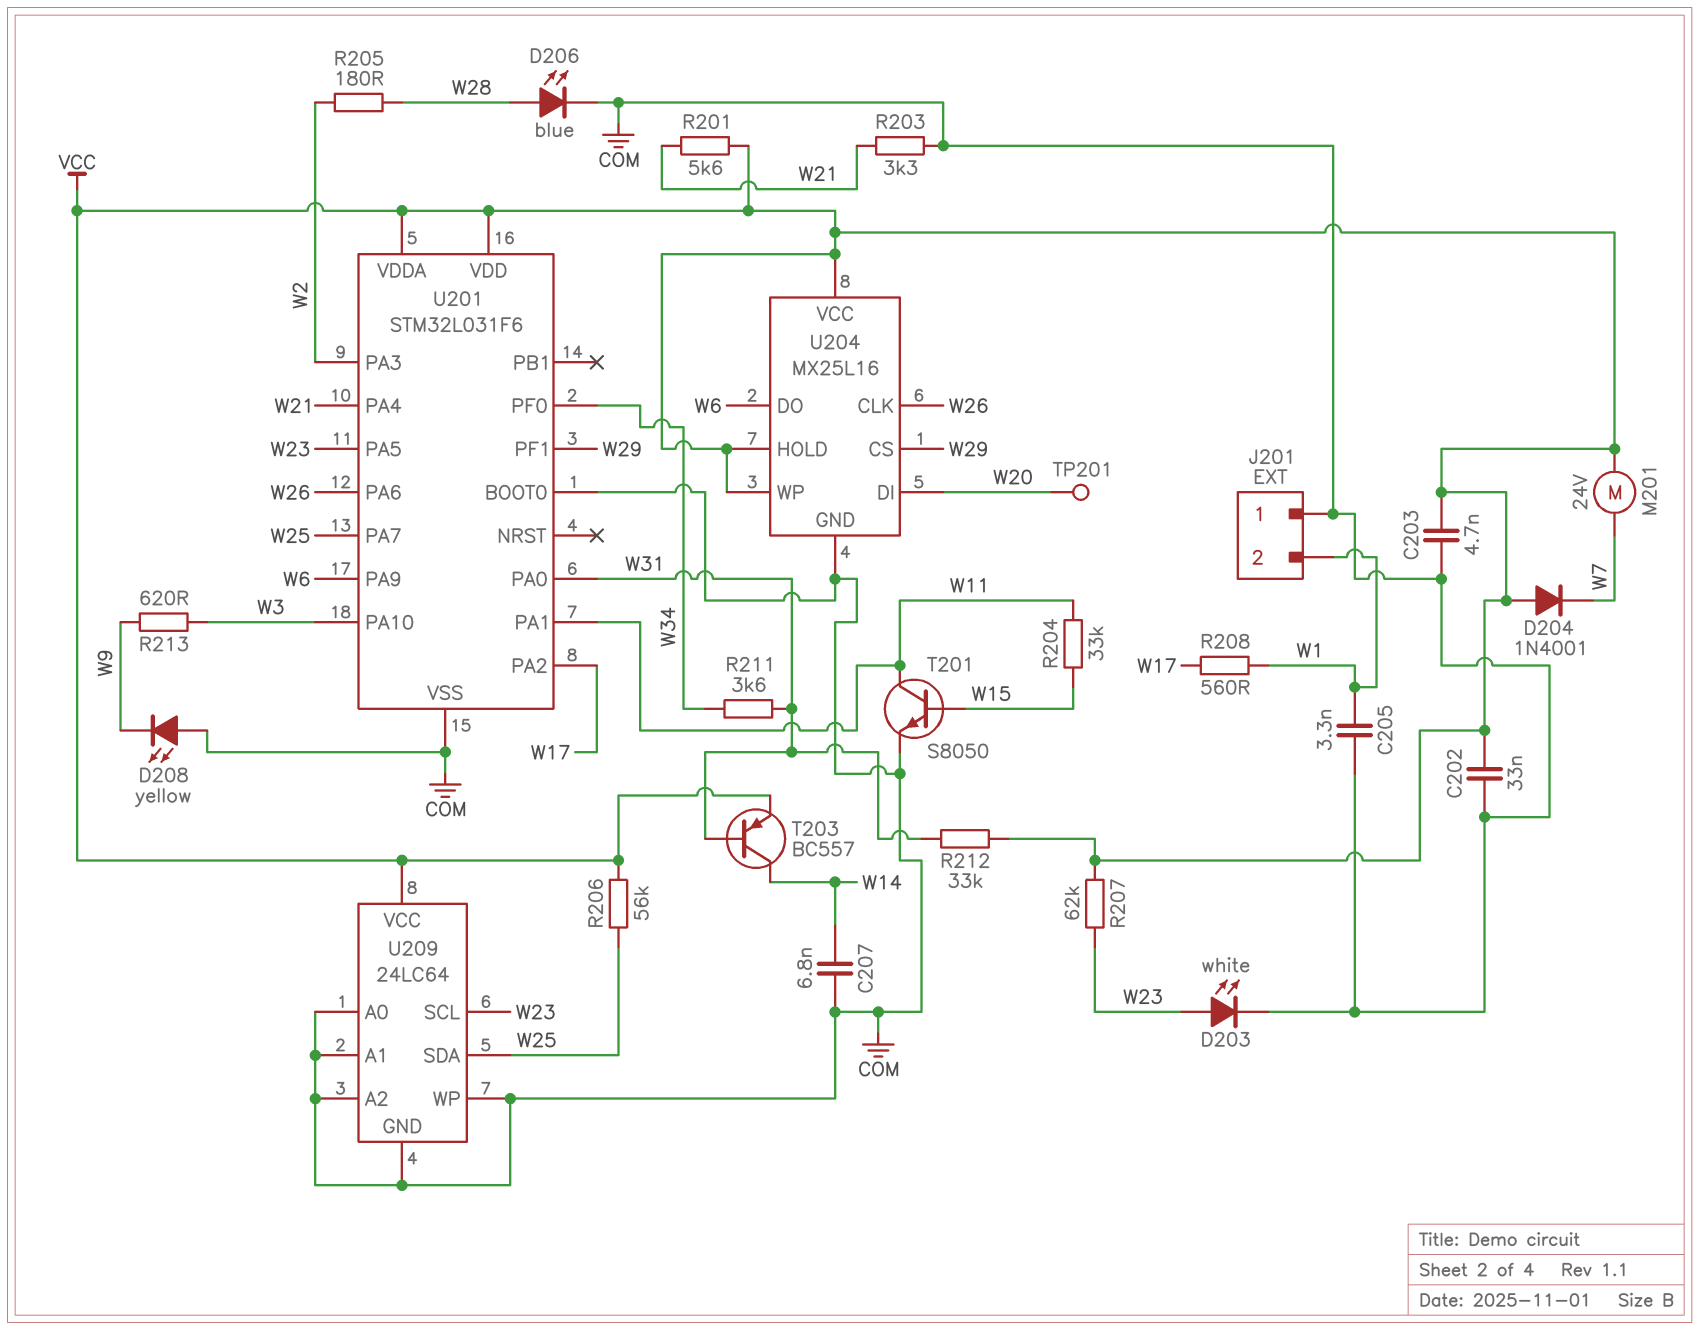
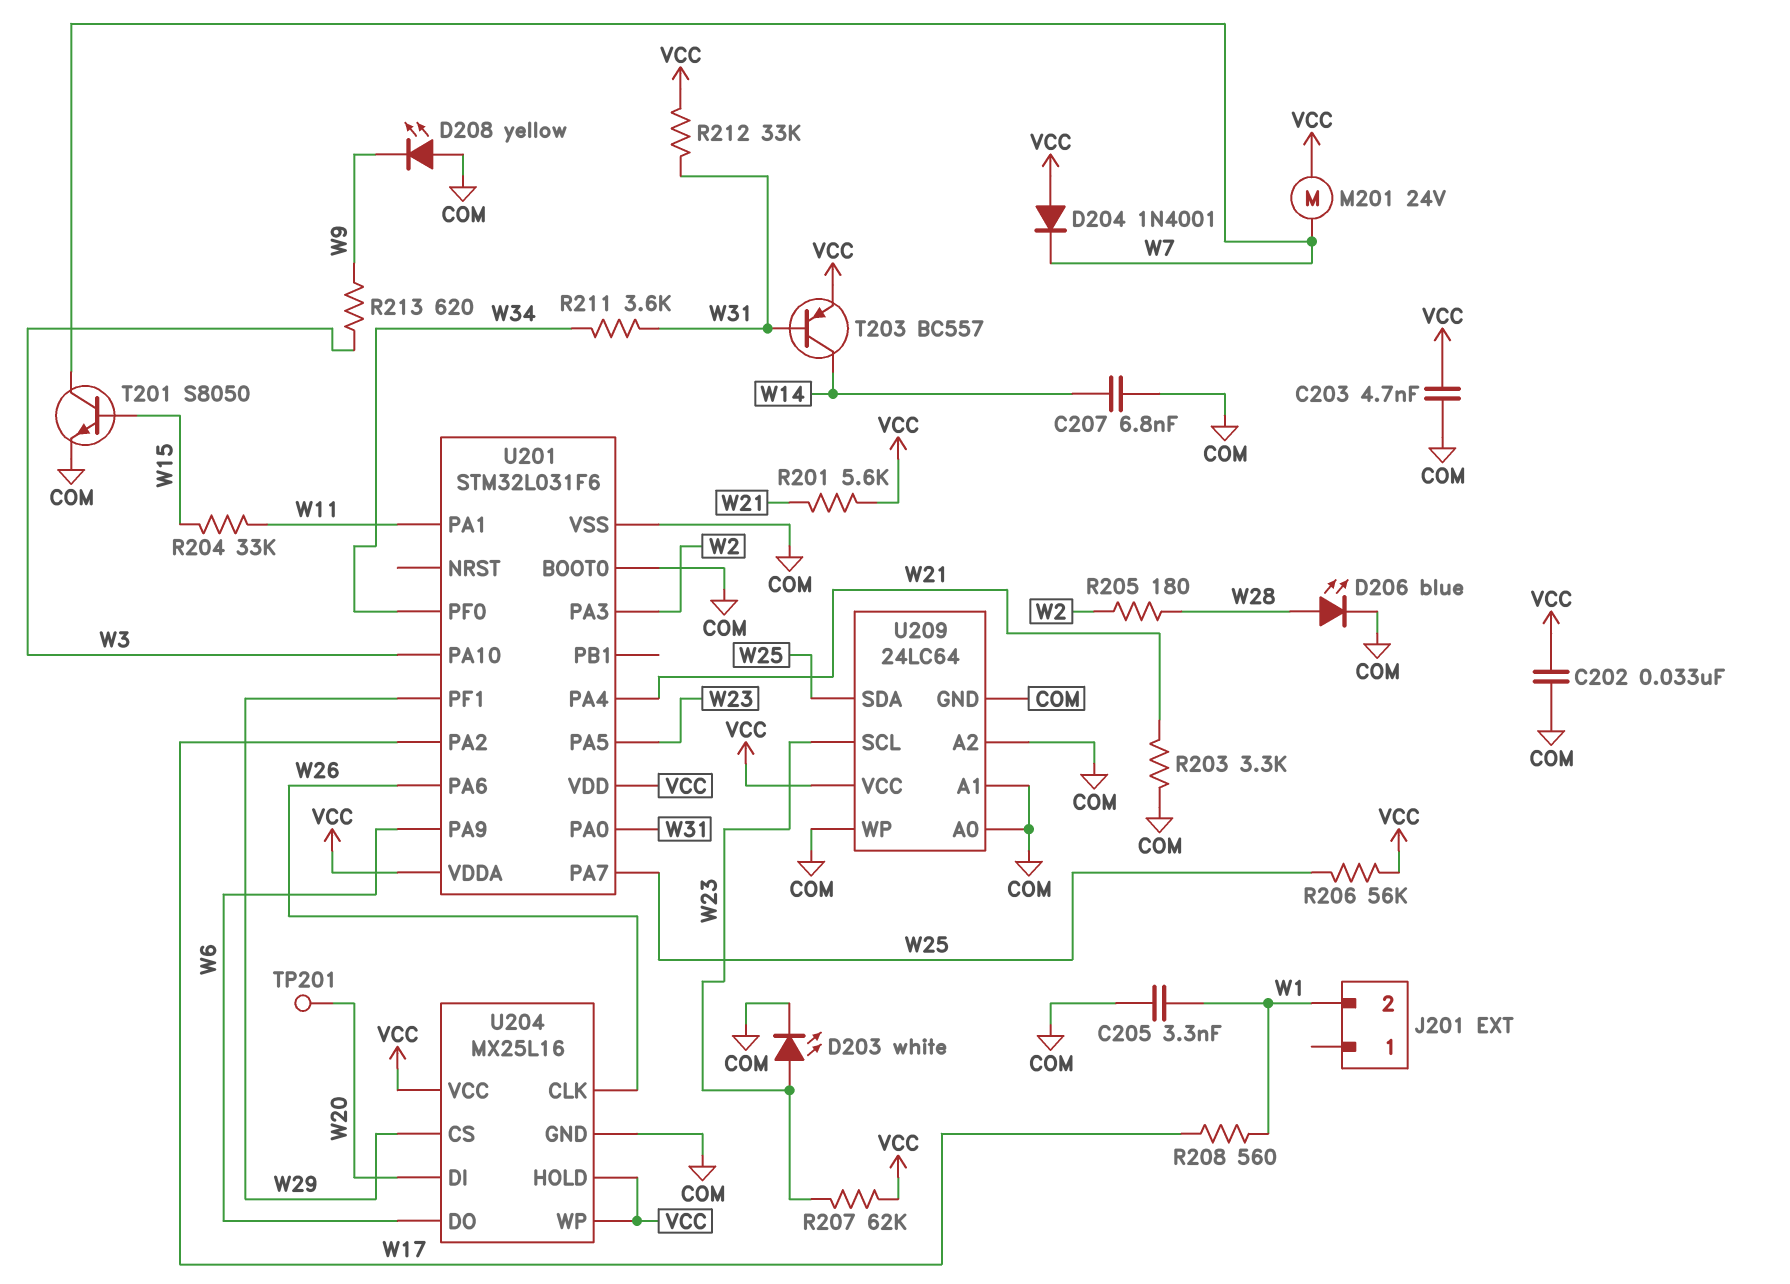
J201 pin 1: COM -> none
T201: NPN S8050 (B W15, C W11, E COM) -> NPN S8050 (B W15, C W7, E COM)

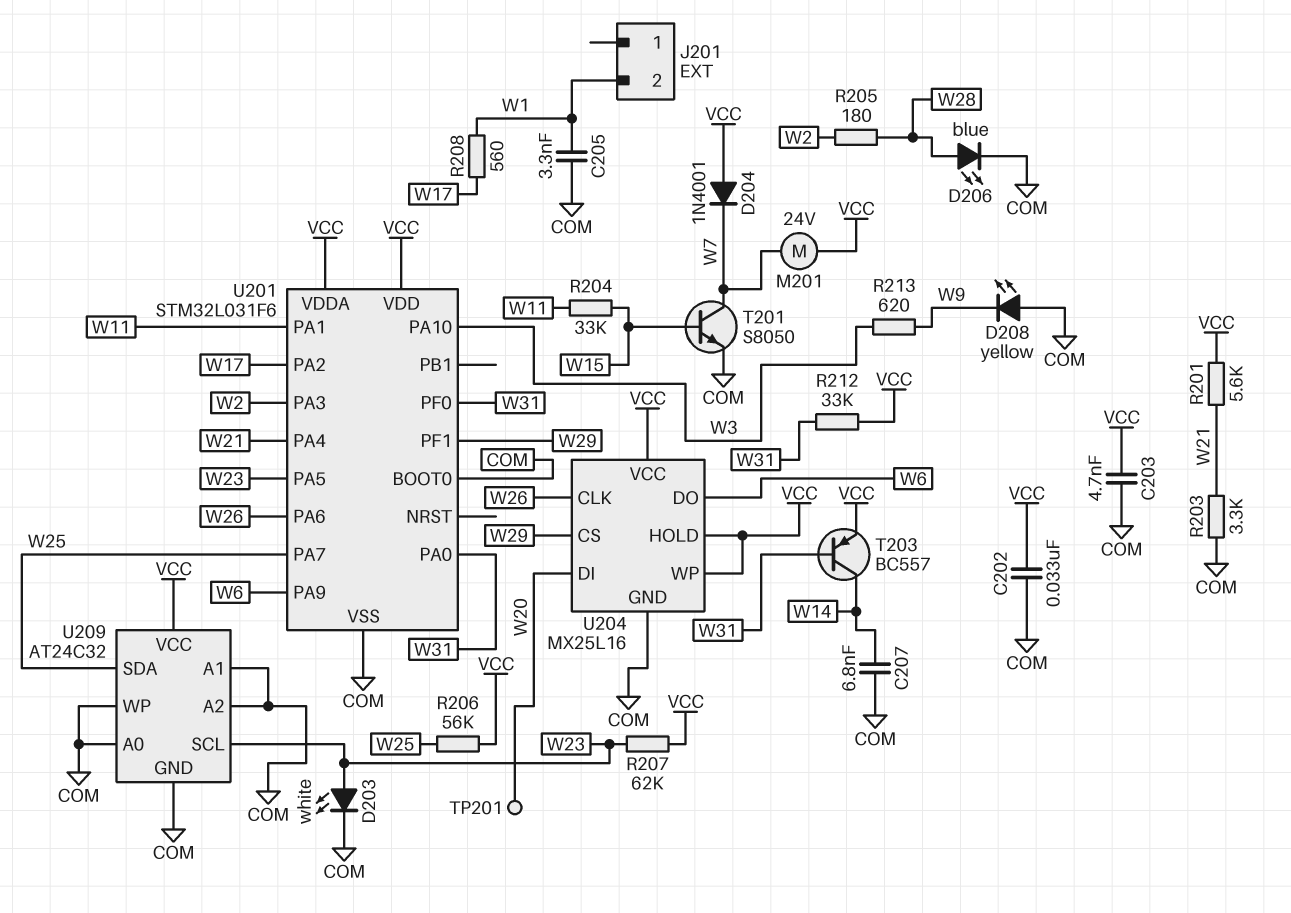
R211: 3.6k (W31, W34) -> none
U201 pin PF0: W34 -> W31
U209: 24LC64 -> AT24C32

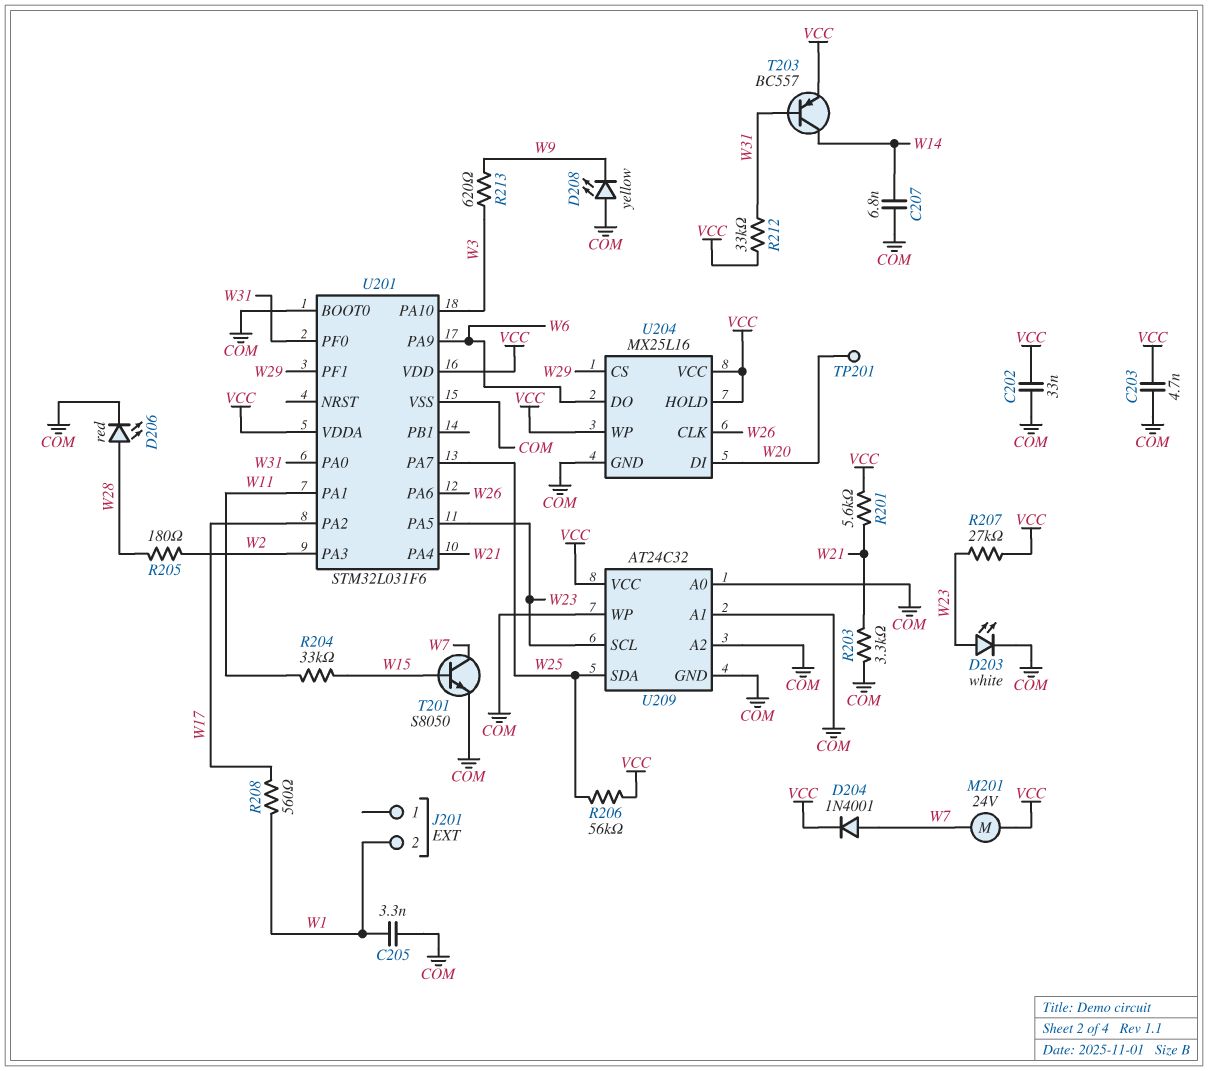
D204: diode 1N4001 (A VCC, K W7) -> diode 1N4001 (A W7, K VCC)
D206: LED blue (A W28, K COM) -> LED red (A W28, K COM)
R207: 62k (VCC, W23) -> 27k (VCC, W23)

